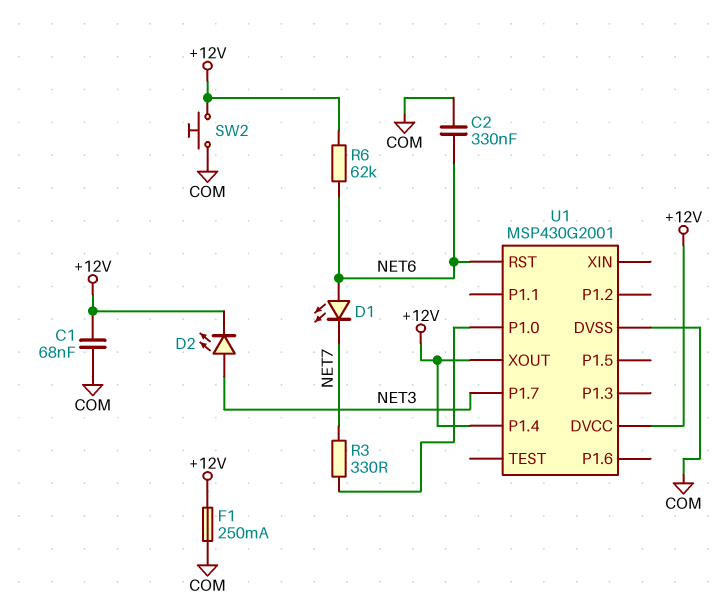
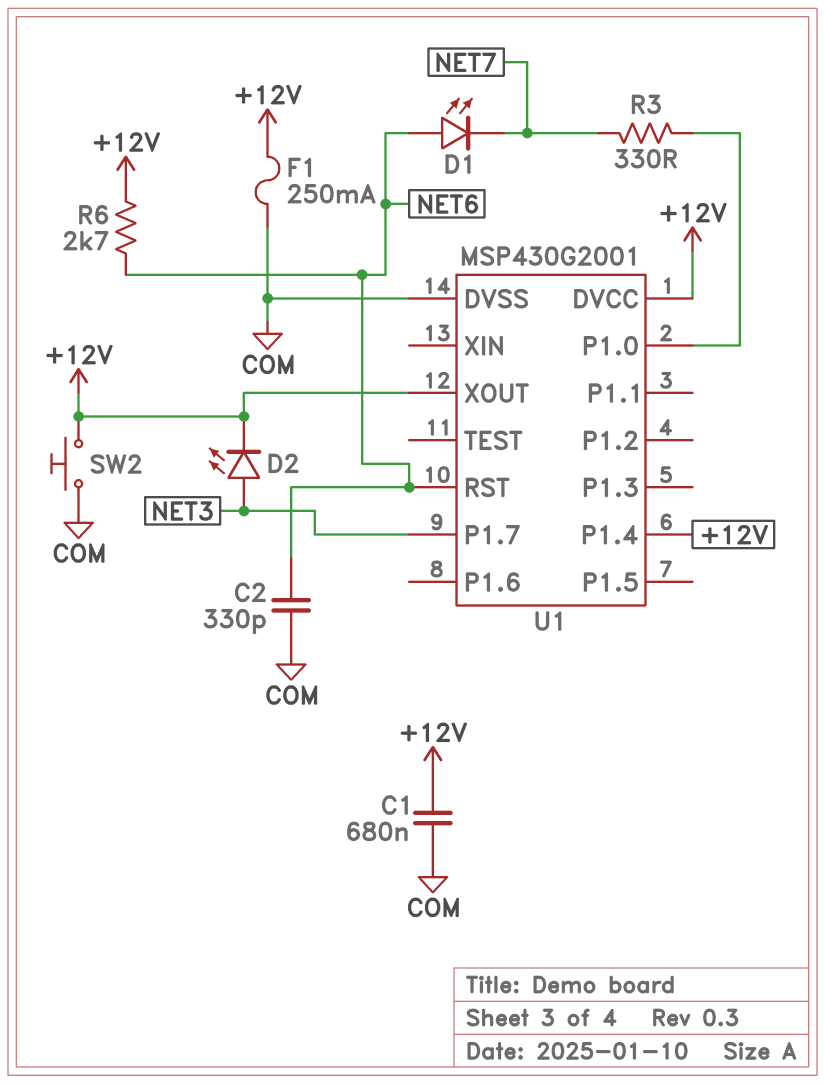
C1: 68nF (+12V, COM) -> 680nF (+12V, COM)
C2: 330nF (COM, NET6) -> 330pF (COM, NET6)
R6: 62k (+12V, NET6) -> 2.7k (+12V, NET6)

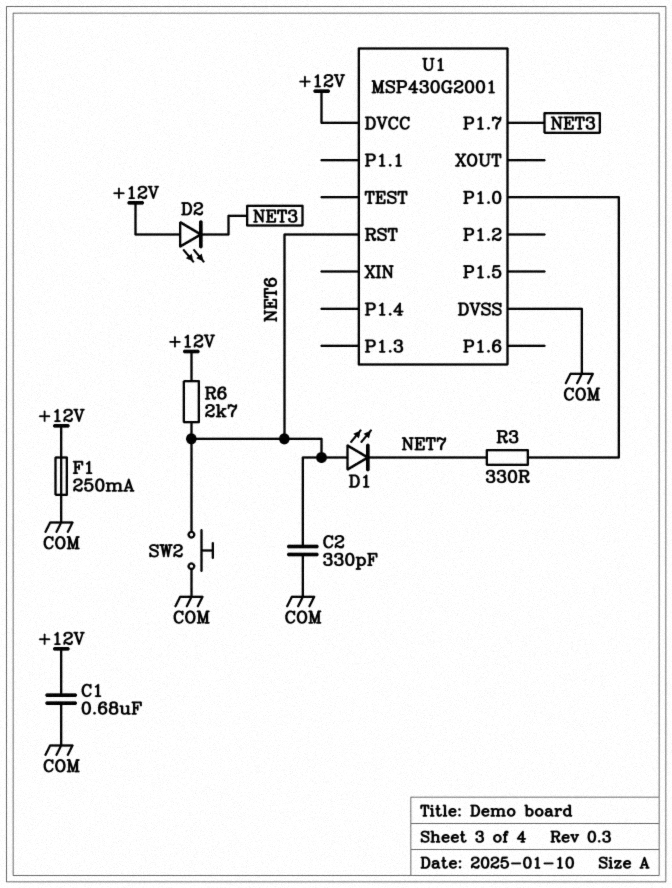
D2: LED (A NET3, K +12V) -> LED (A +12V, K NET3)
SW2: button (+12V, COM) -> button (COM, NET6)
U1 pin P1.4: +12V -> none
U1 pin XOUT: +12V -> none

